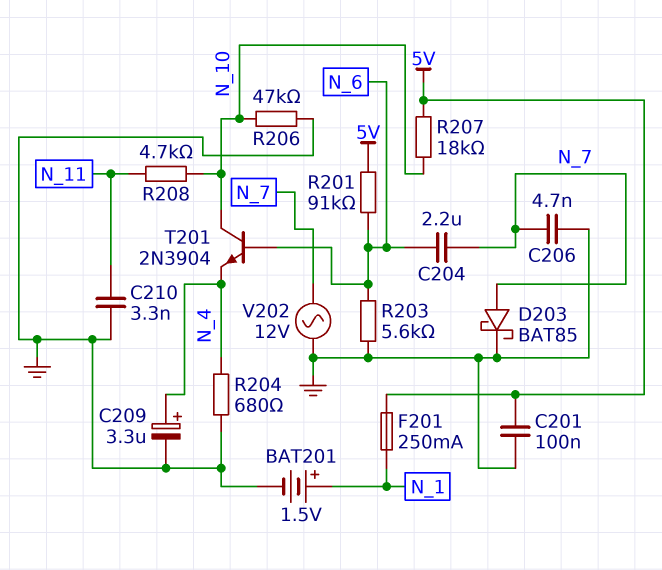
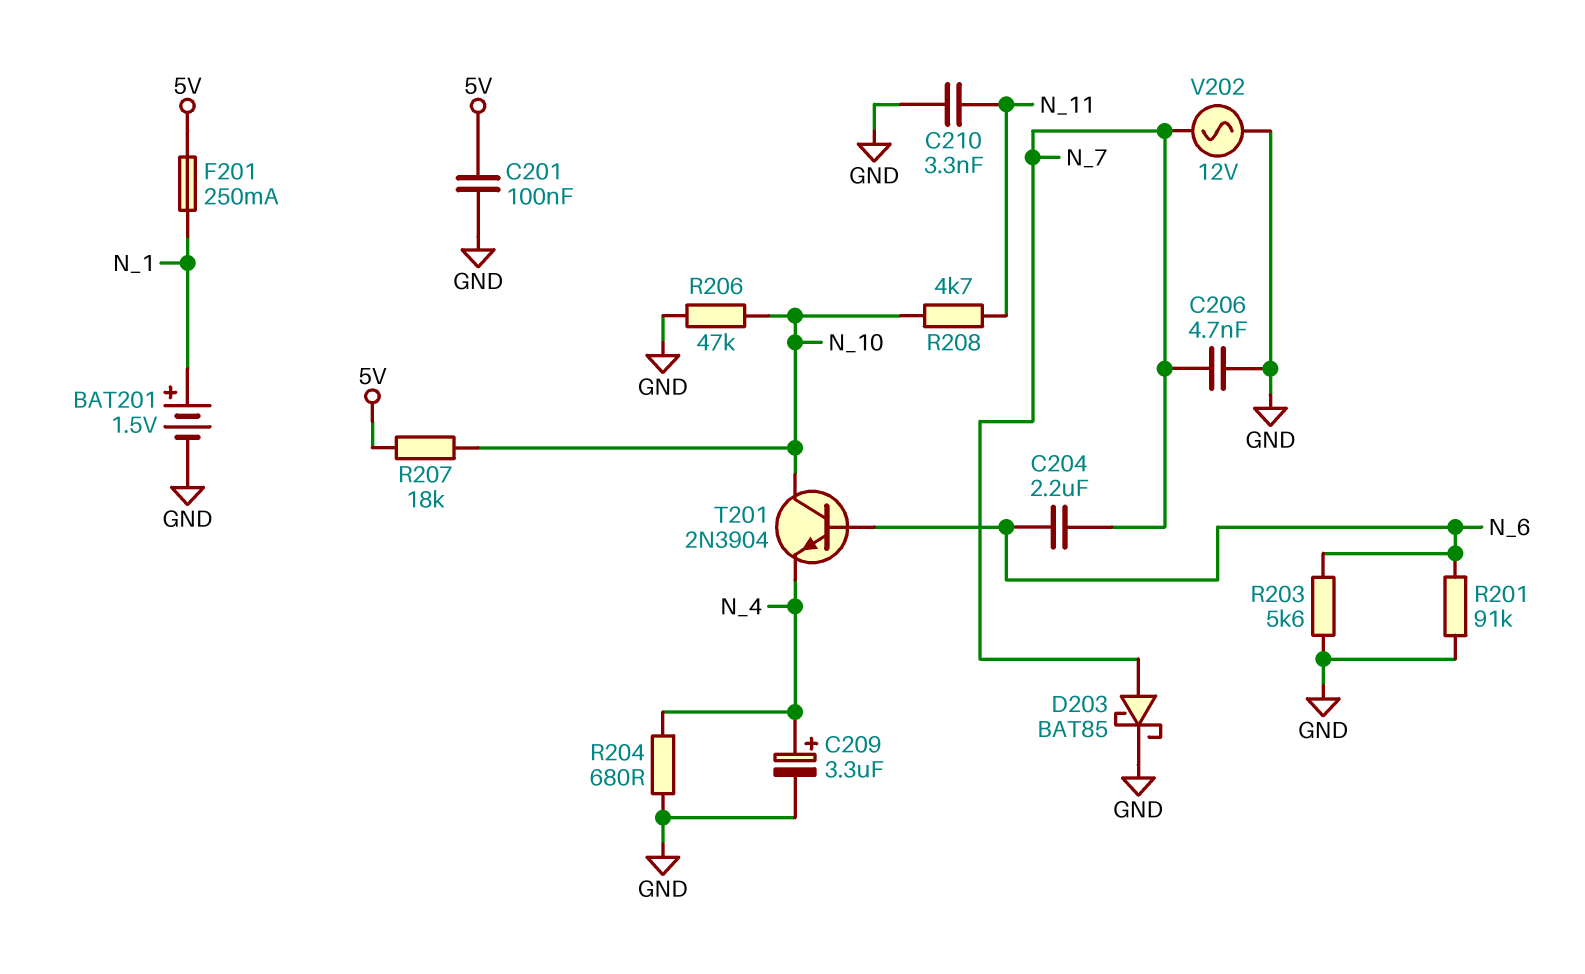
R201: 91k (5V, N_6) -> 91k (GND, N_6)

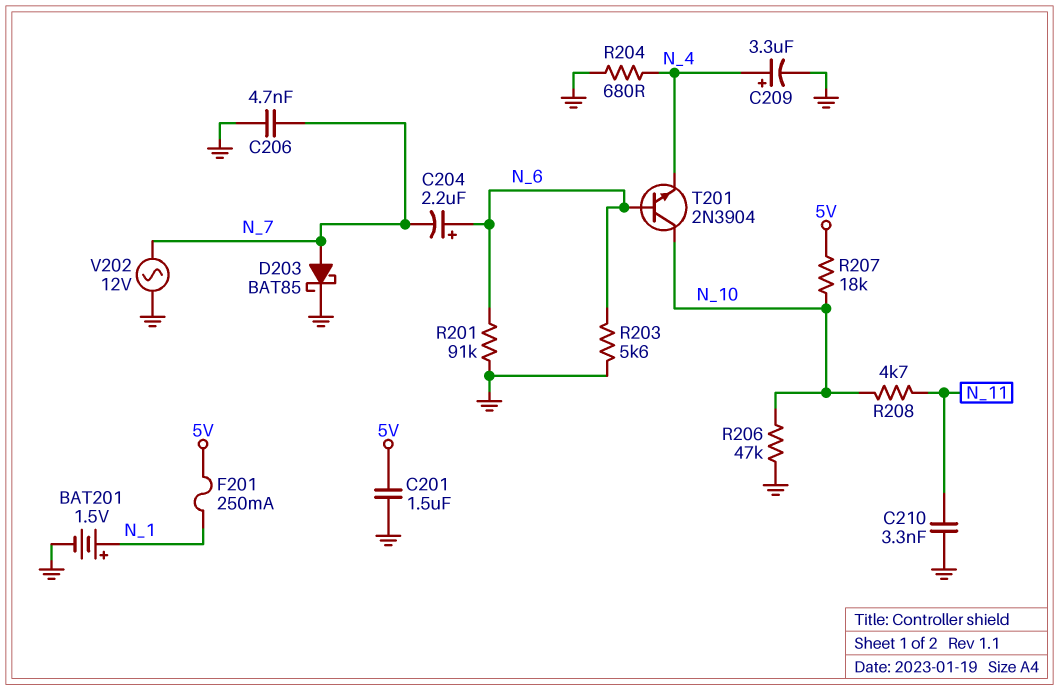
C201: 100nF (5V, GND) -> 1.5uF (5V, GND)
C204: 2.2uF (N_6, N_7) -> 2.2uF (plus N_6, minus N_7)

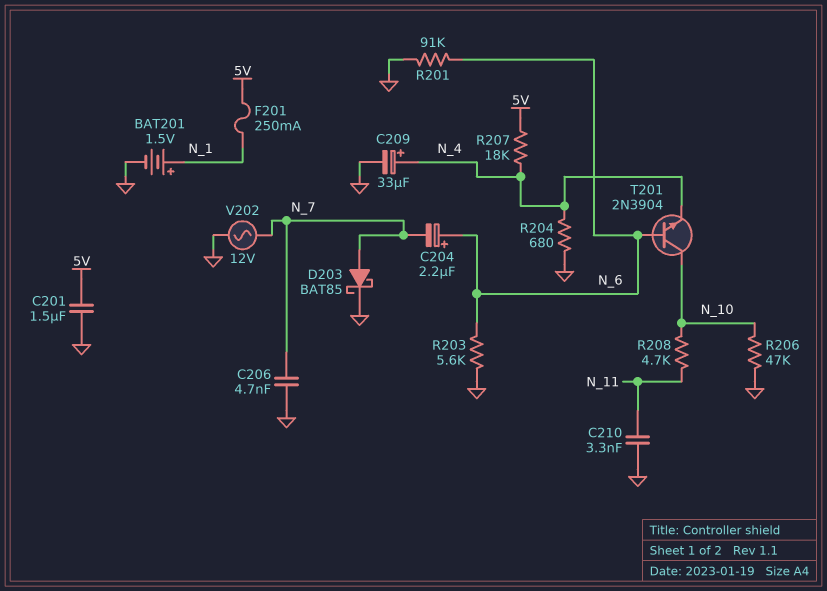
C209: 3.3uF (plus N_4, minus GND) -> 33uF (plus N_4, minus GND)
R207: 18k (5V, N_10) -> 18k (5V, N_4)

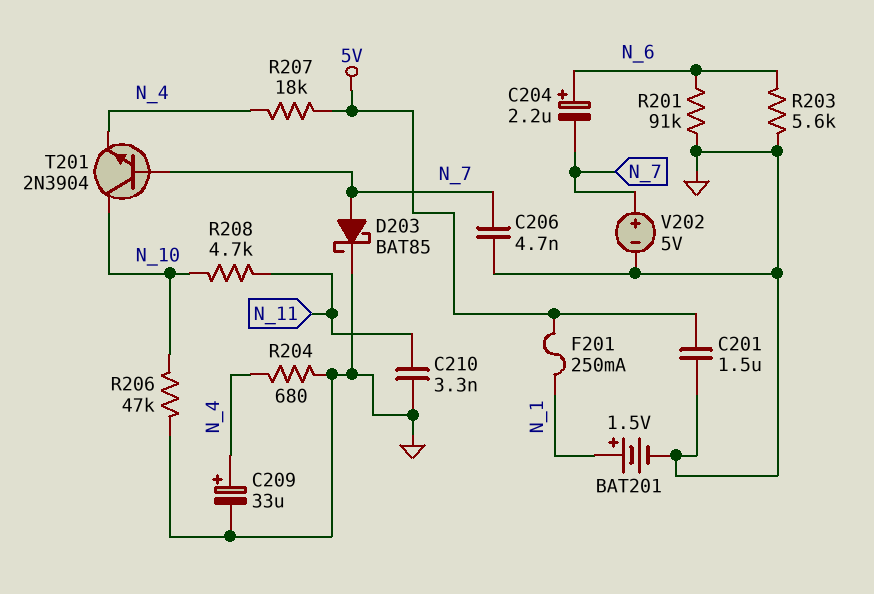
T201: NPN 2N3904 (B N_6, C N_10, E N_4) -> NPN 2N3904 (B N_7, C N_10, E N_4)
V202: AC 12V (GND, N_7) -> 5V (plus N_7, minus GND)

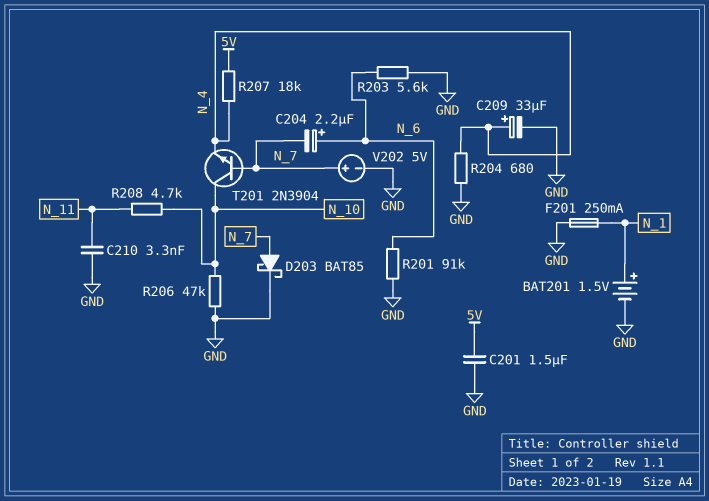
C206: 4.7nF (GND, N_7) -> none
F201: 250mA (5V, N_1) -> 250mA (GND, N_1)

